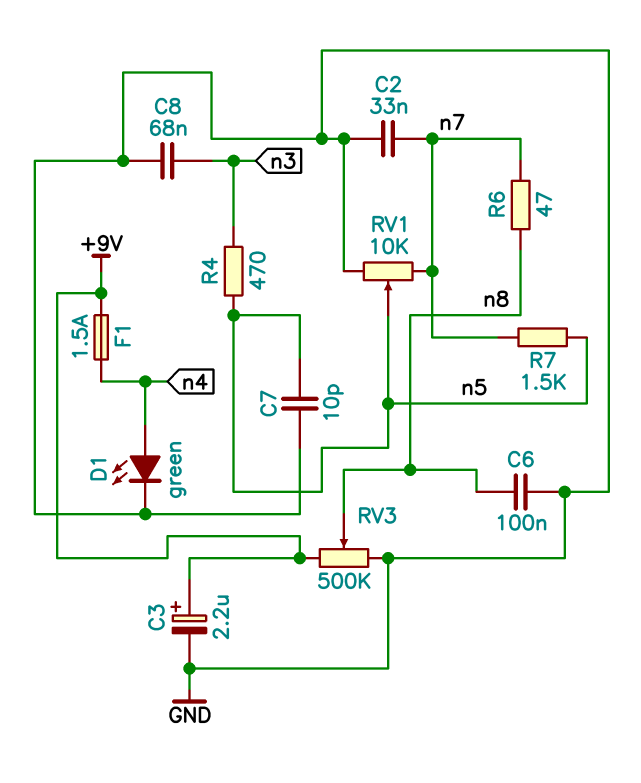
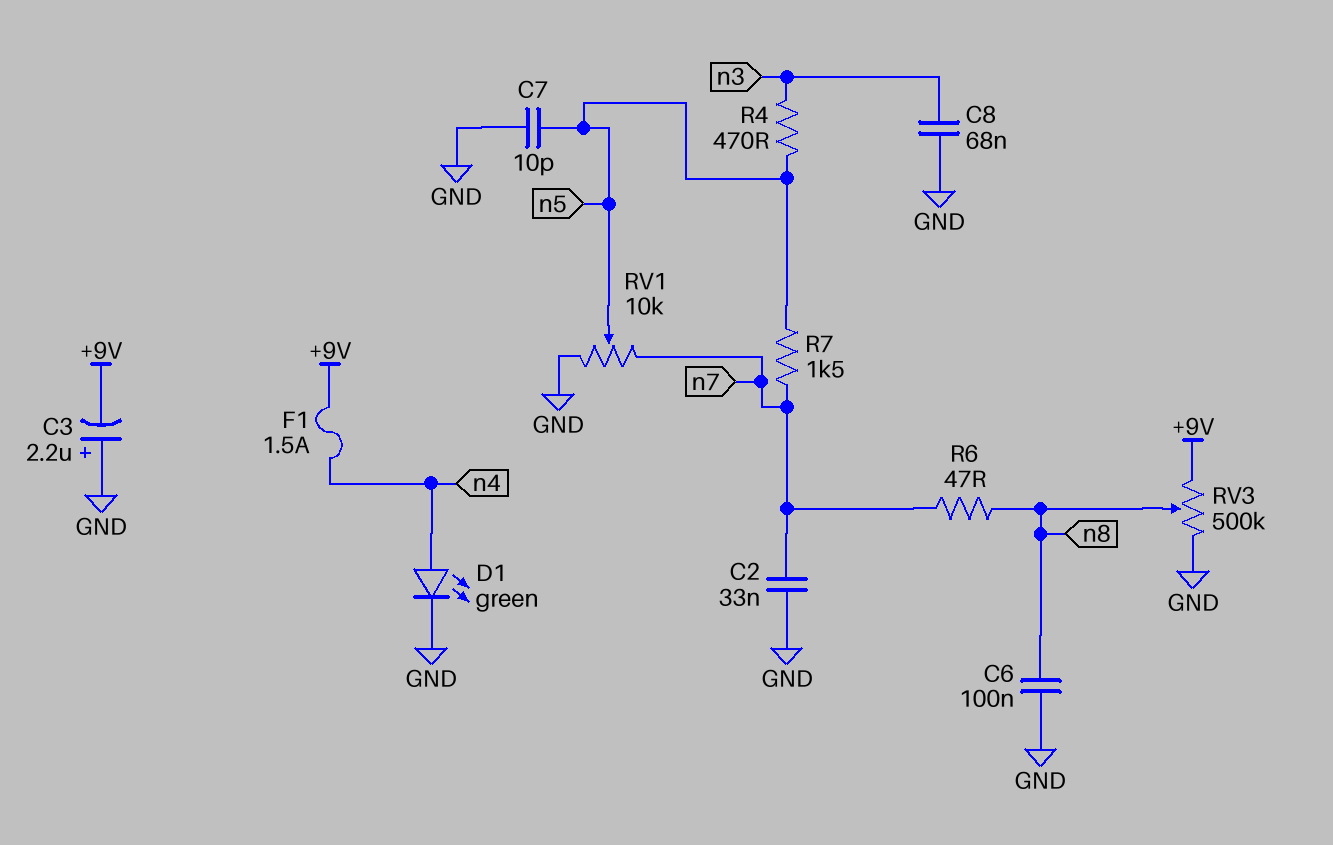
C3: 2.2uF (plus +9V, minus GND) -> 2.2uF (plus GND, minus +9V)

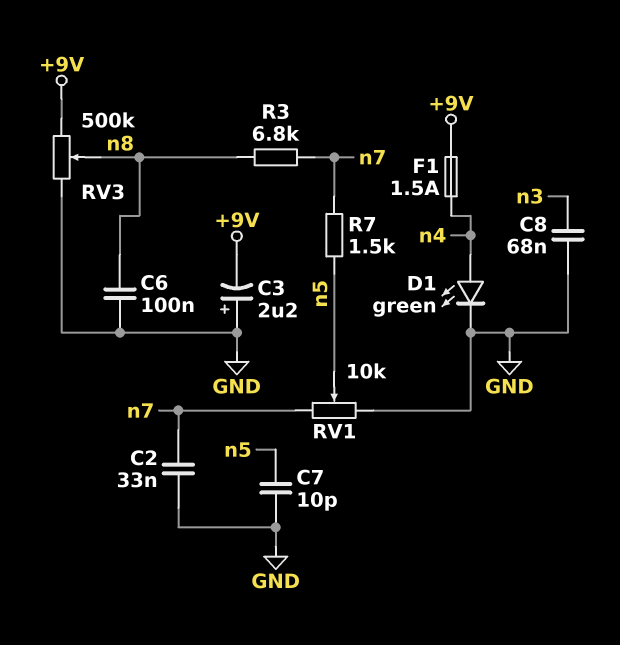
R3: none -> 6.8k (n7, n8)
R4: 470 (n3, n5) -> none
R6: 47 (n7, n8) -> none

